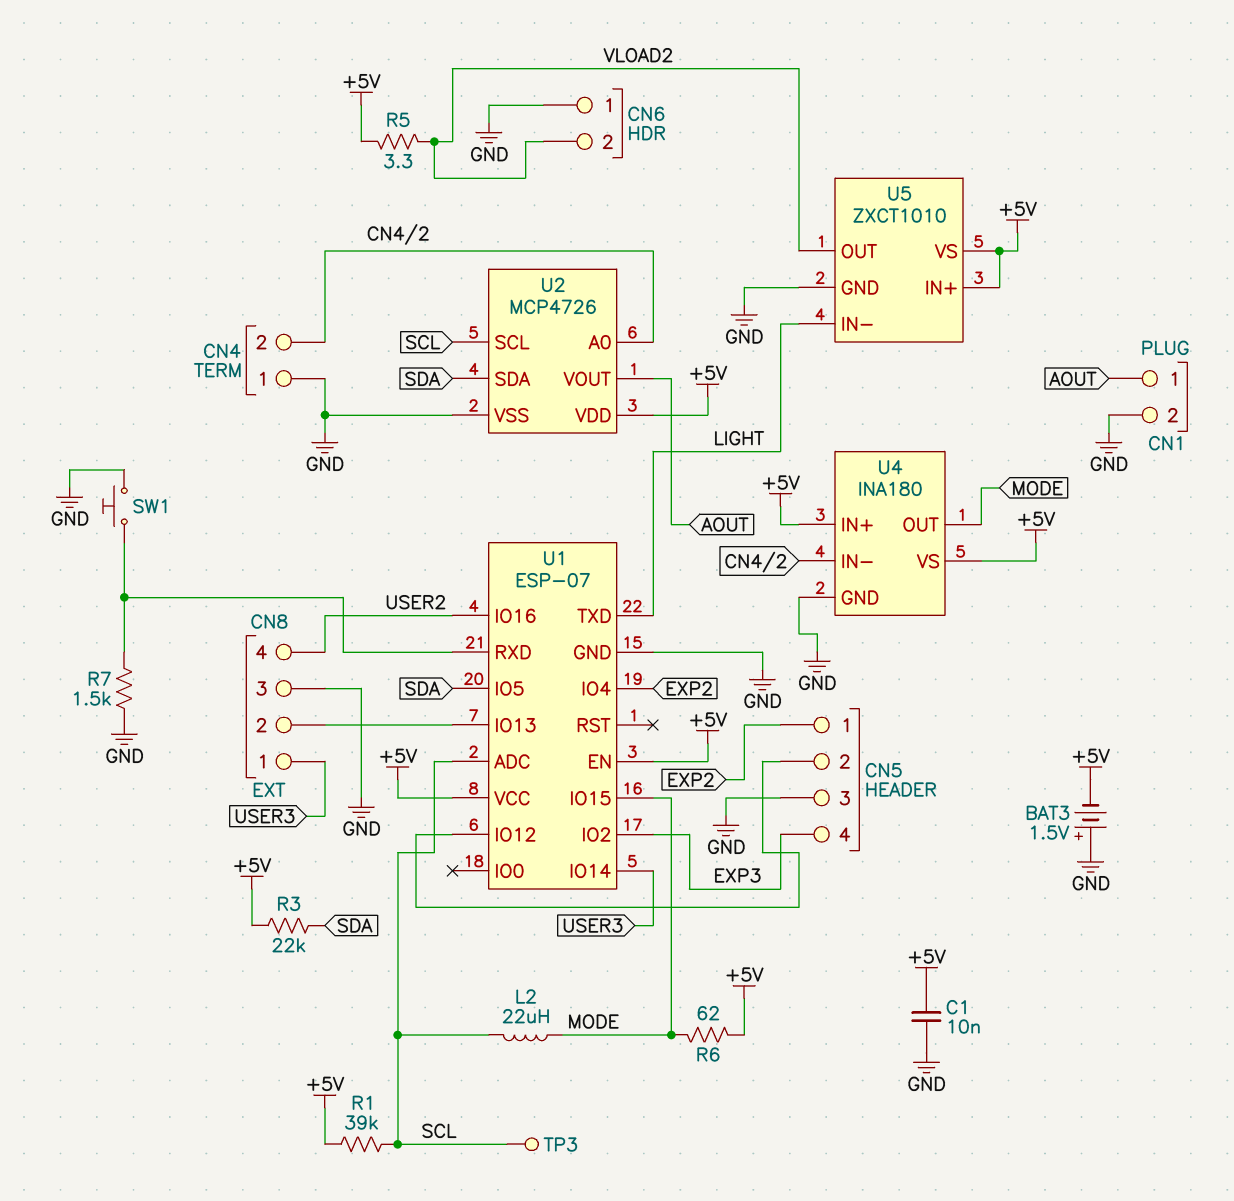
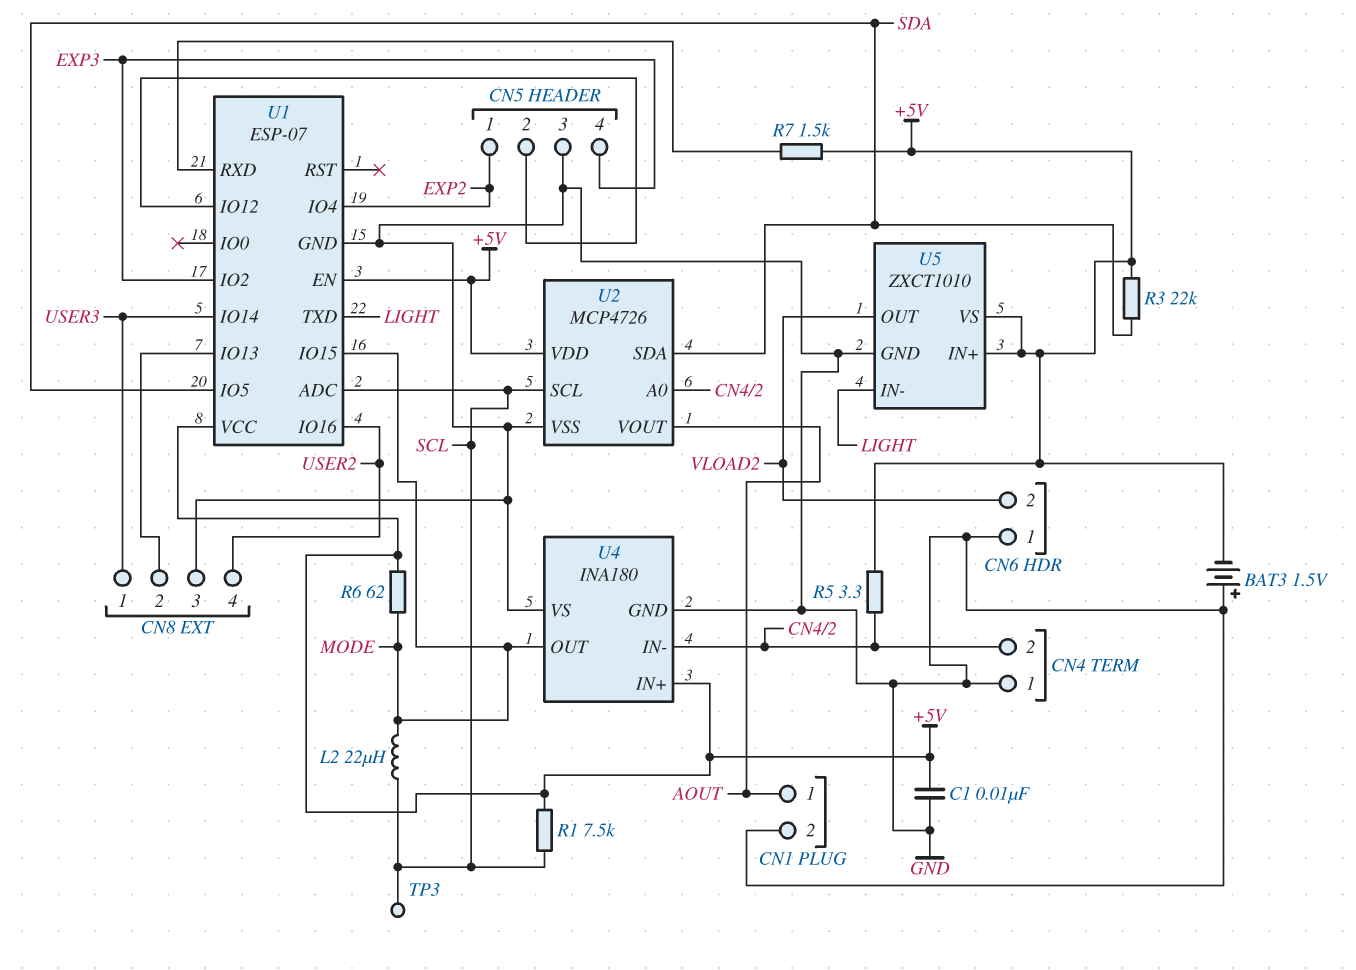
R1: 39k (+5V, SCL) -> 7.5k (+5V, SCL)
R5: 3.3 (+5V, VLOAD2) -> 3.3 (+5V, CN4/2)
R7: 1.5k (GND, U1/RXD) -> 1.5k (+5V, U1/RXD)
SW1: button (GND, U1/RXD) -> none
U4 pin VS: +5V -> GND

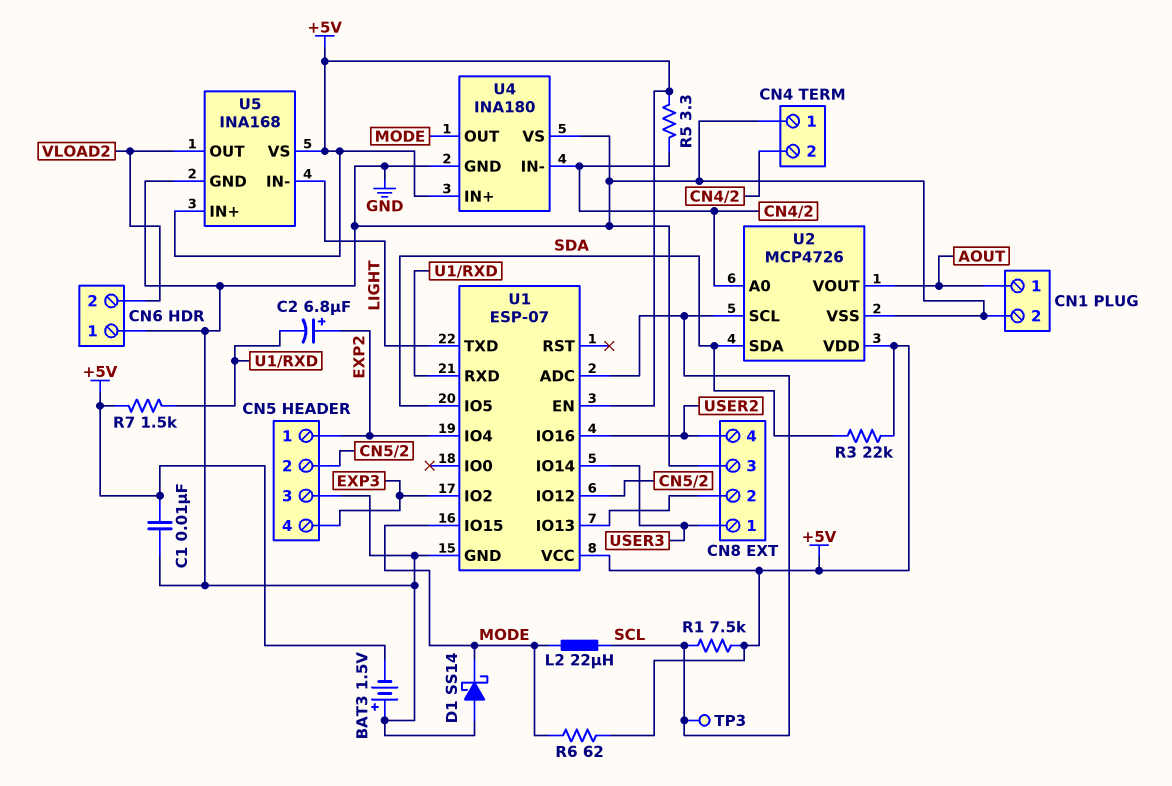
C2: none -> 6.8uF (plus EXP2, minus U1/RXD)
D1: none -> schottky SS14 (A GND, K MODE)
U5: ZXCT1010 -> INA168

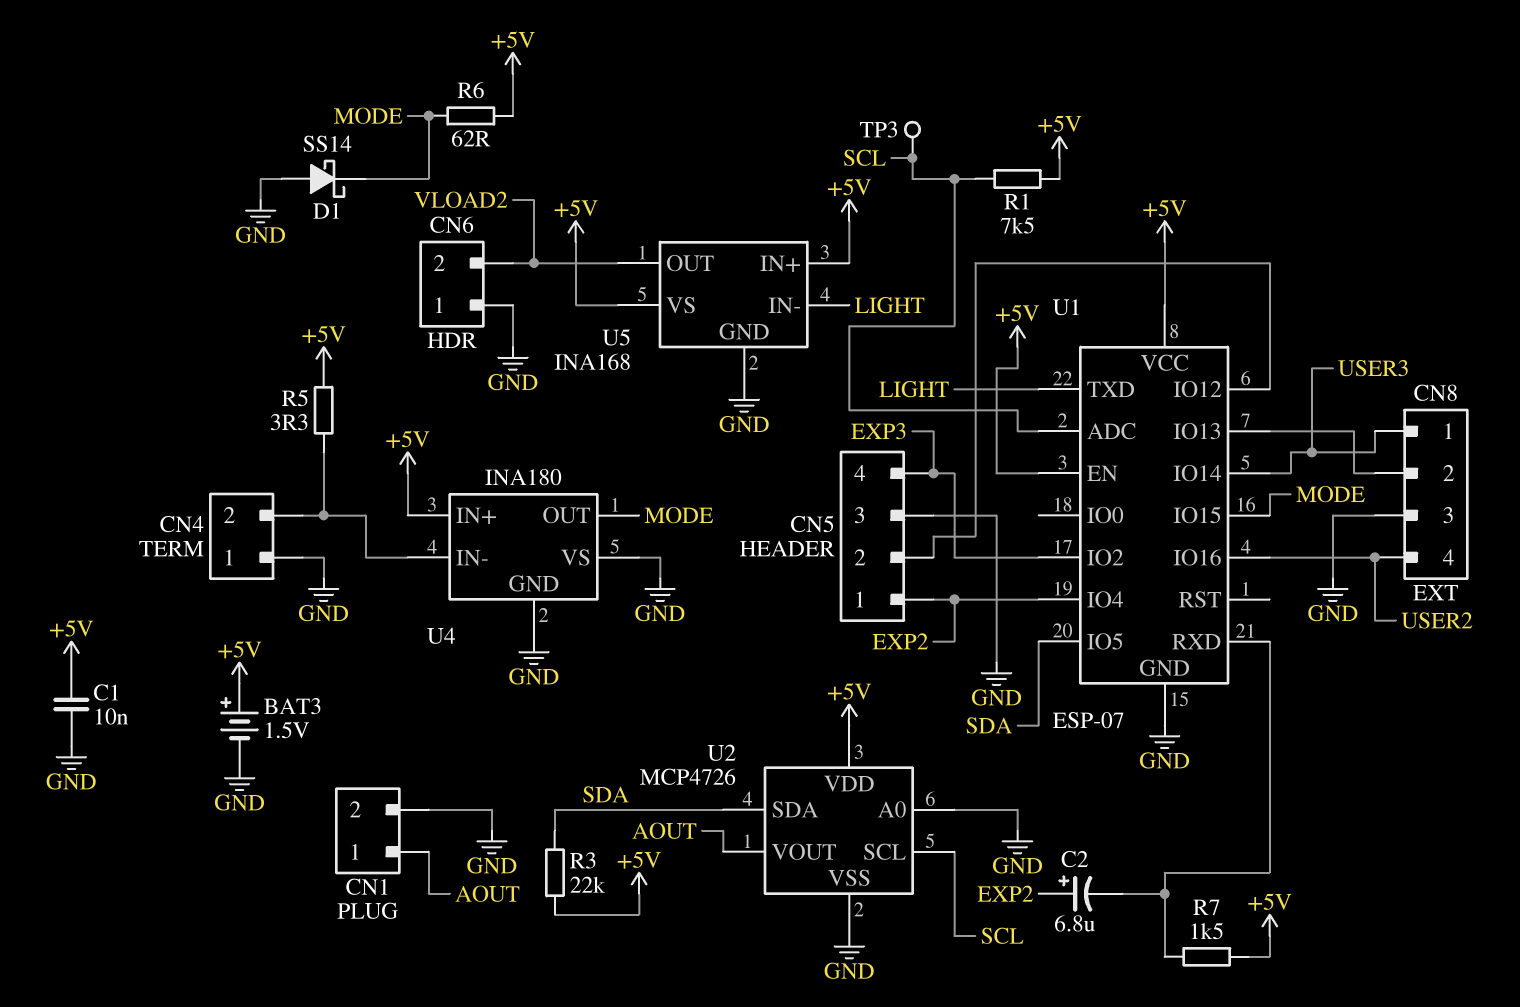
BAT3: 1.5V (plus GND, minus +5V) -> 1.5V (plus +5V, minus GND)
L2: 22uH (MODE, SCL) -> none
U2 pin A0: CN4/2 -> GND

